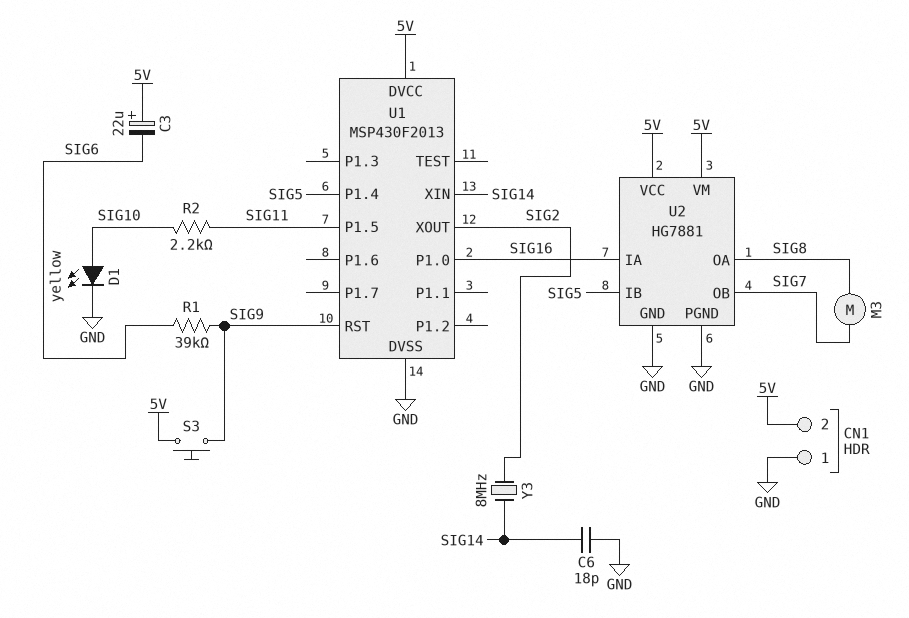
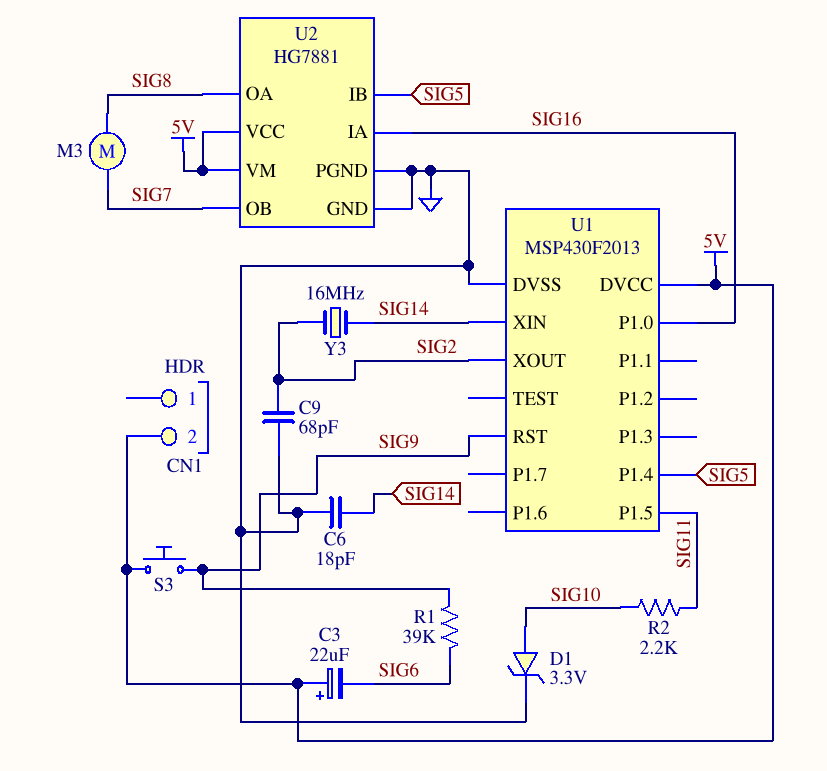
C9: none -> 68pF (GND, SIG2)
CN1 pin 1: GND -> none
D1: LED yellow (A SIG10, K GND) -> zener 3.3V (A SIG10, K GND)
Y3: 8MHz (SIG2, SIG14) -> 16MHz (SIG2, SIG14)

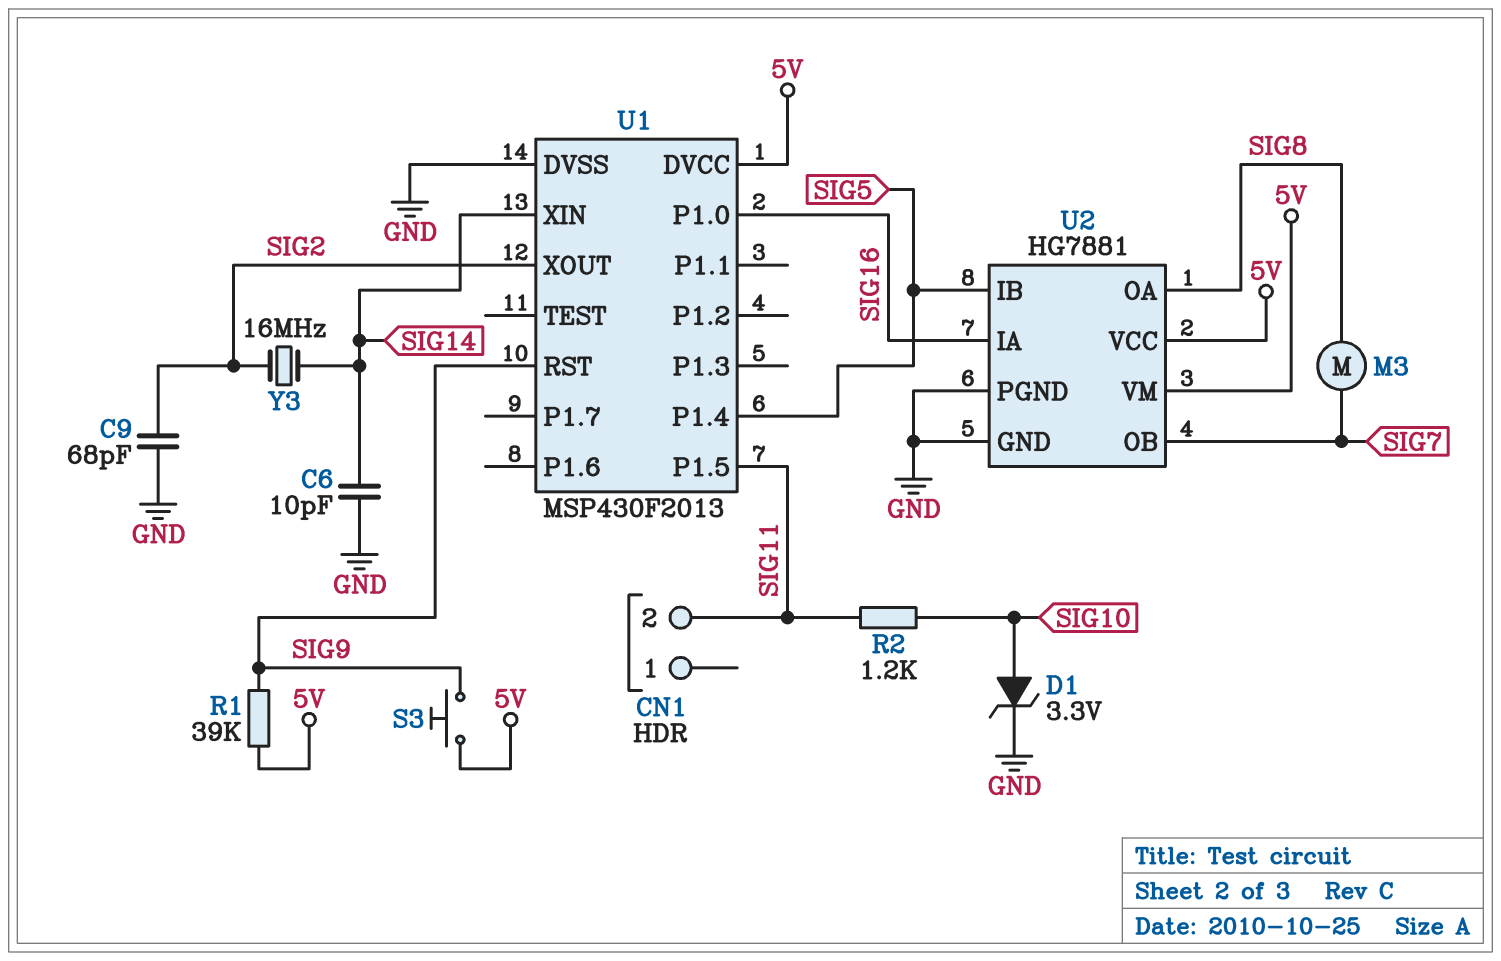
C3: 22uF (plus 5V, minus SIG6) -> none
C6: 18pF (GND, SIG14) -> 10pF (GND, SIG14)
CN1 pin 2: 5V -> SIG11
R1: 39k (SIG6, SIG9) -> 39k (5V, SIG9)
R2: 2.2k (SIG10, SIG11) -> 1.2k (SIG10, SIG11)

